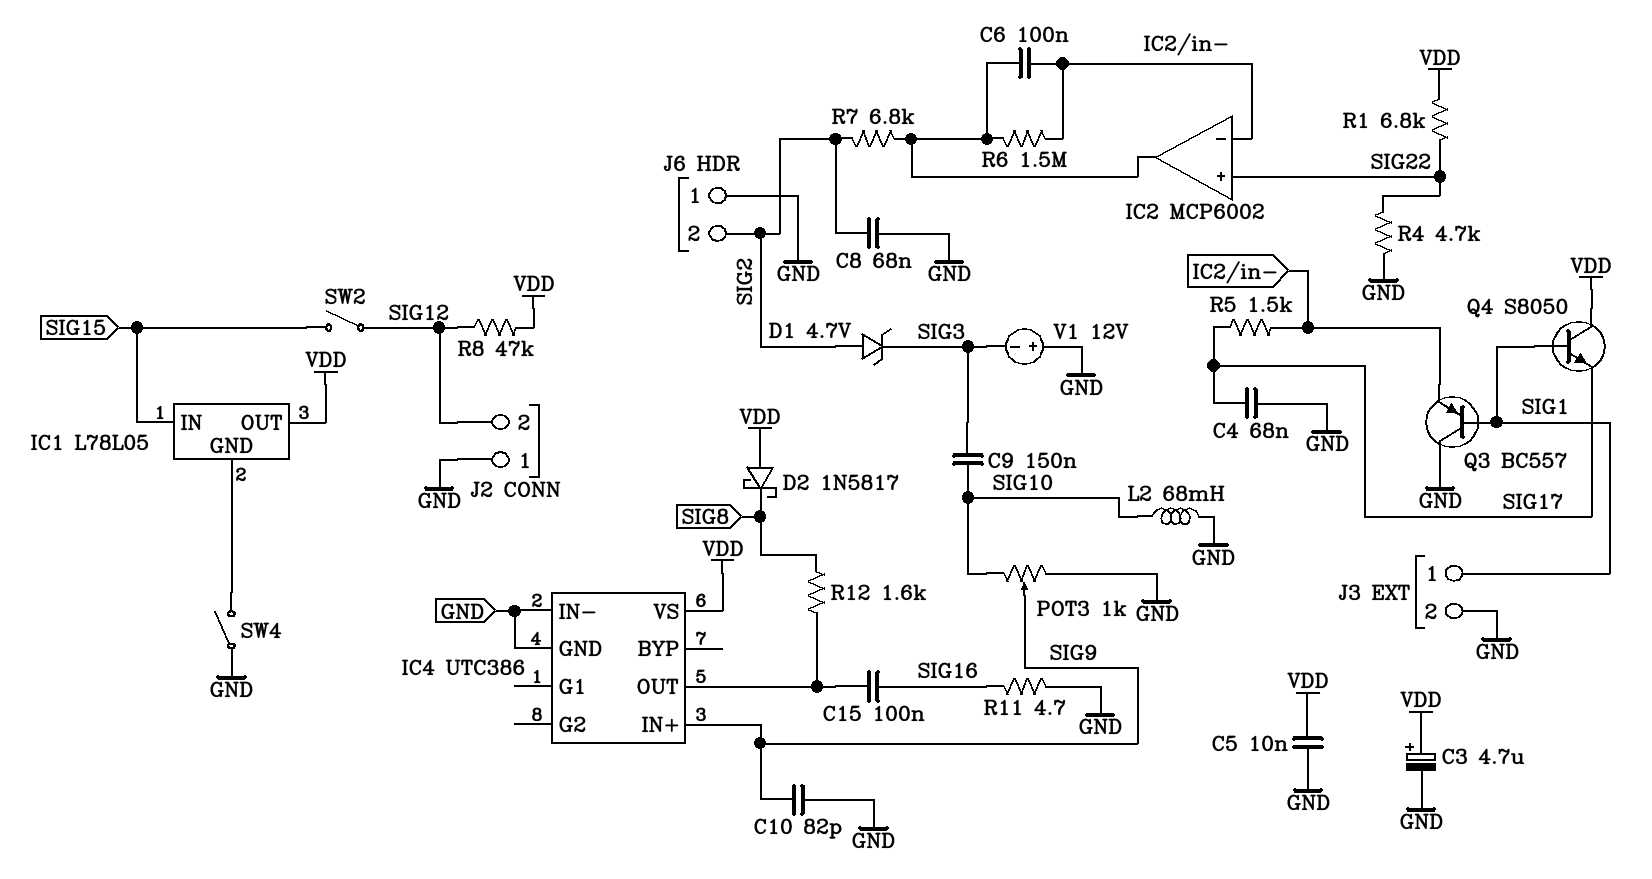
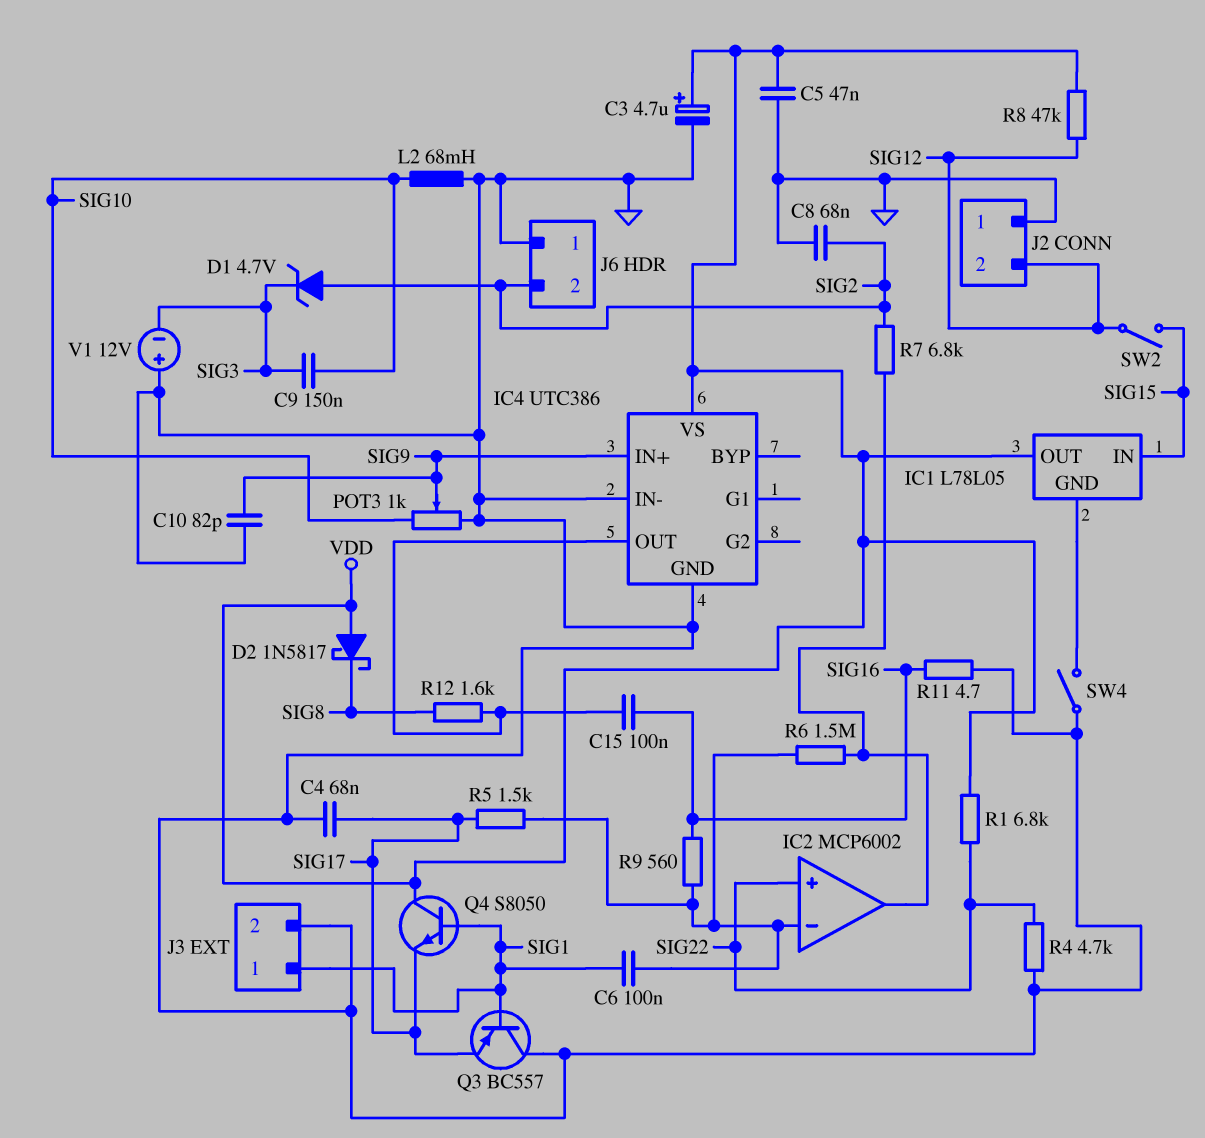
C5: 10nF (GND, VDD) -> 47nF (GND, VDD)
C6: 100nF (IC2/in-, IC2/out) -> 100nF (IC2/in-, SIG1)
Q3: PNP BC557 (B SIG1, C GND, E IC2/in-) -> PNP BC557 (B SIG1, C GND, E SIG17)
R9: none -> 560 (IC2/in-, SIG16)

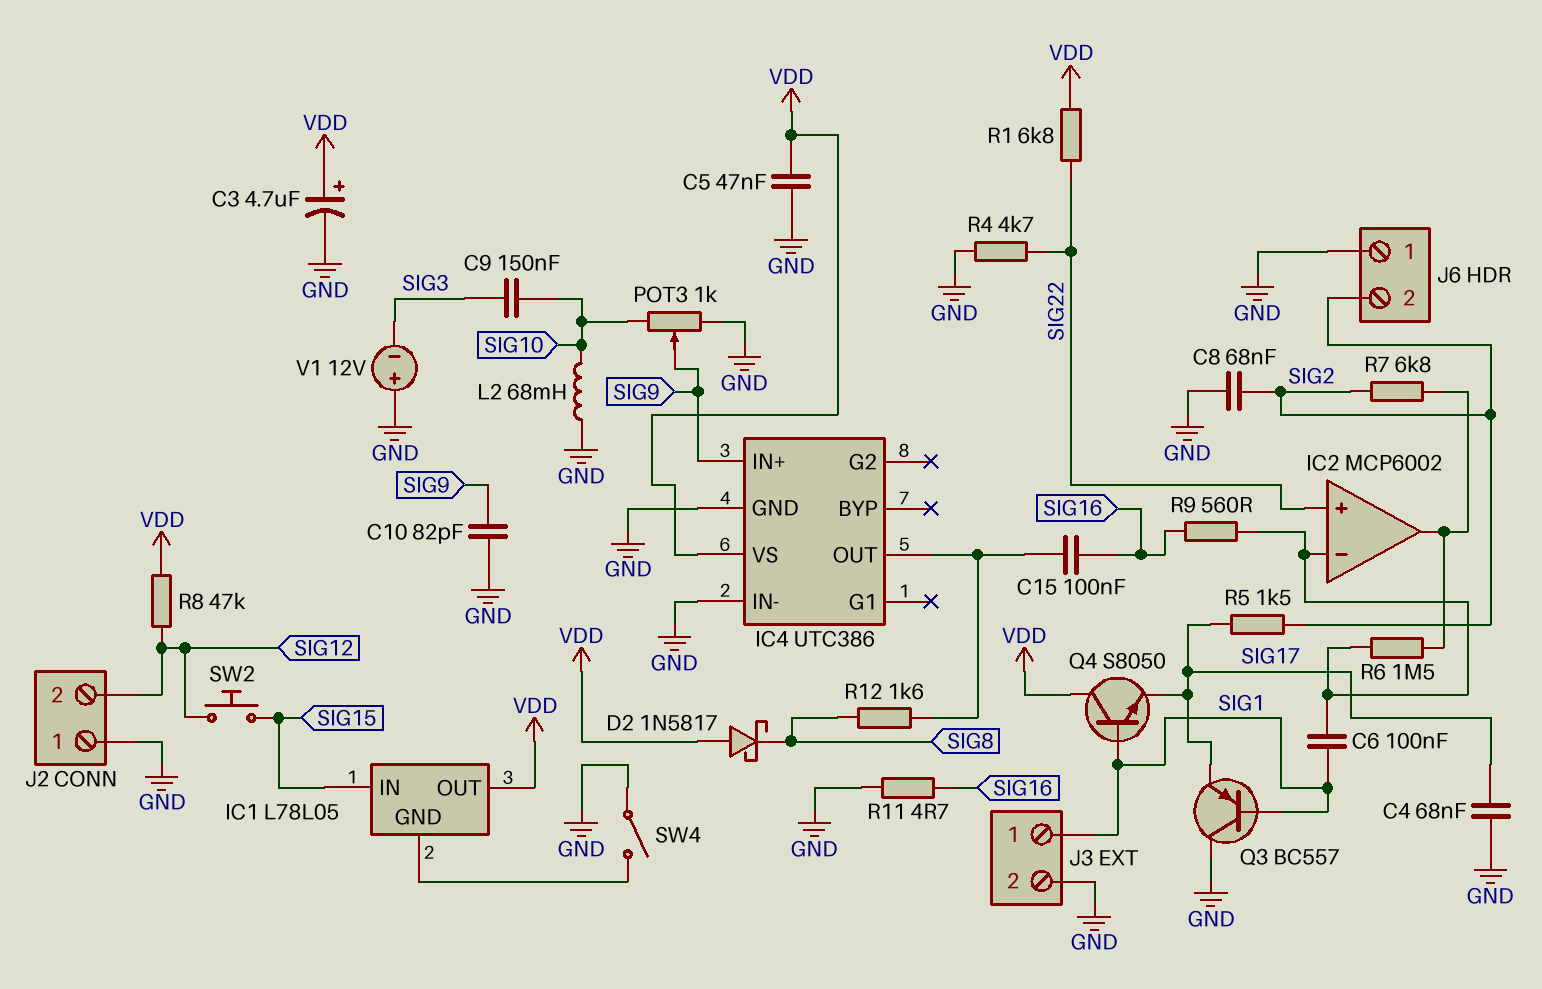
D1: zener 4.7V (A SIG2, K SIG3) -> none
R5: 1.5k (IC2/in-, SIG17) -> 1.5k (SIG2, SIG17)
SW2: switch (SIG12, SIG15) -> button (SIG12, SIG15)

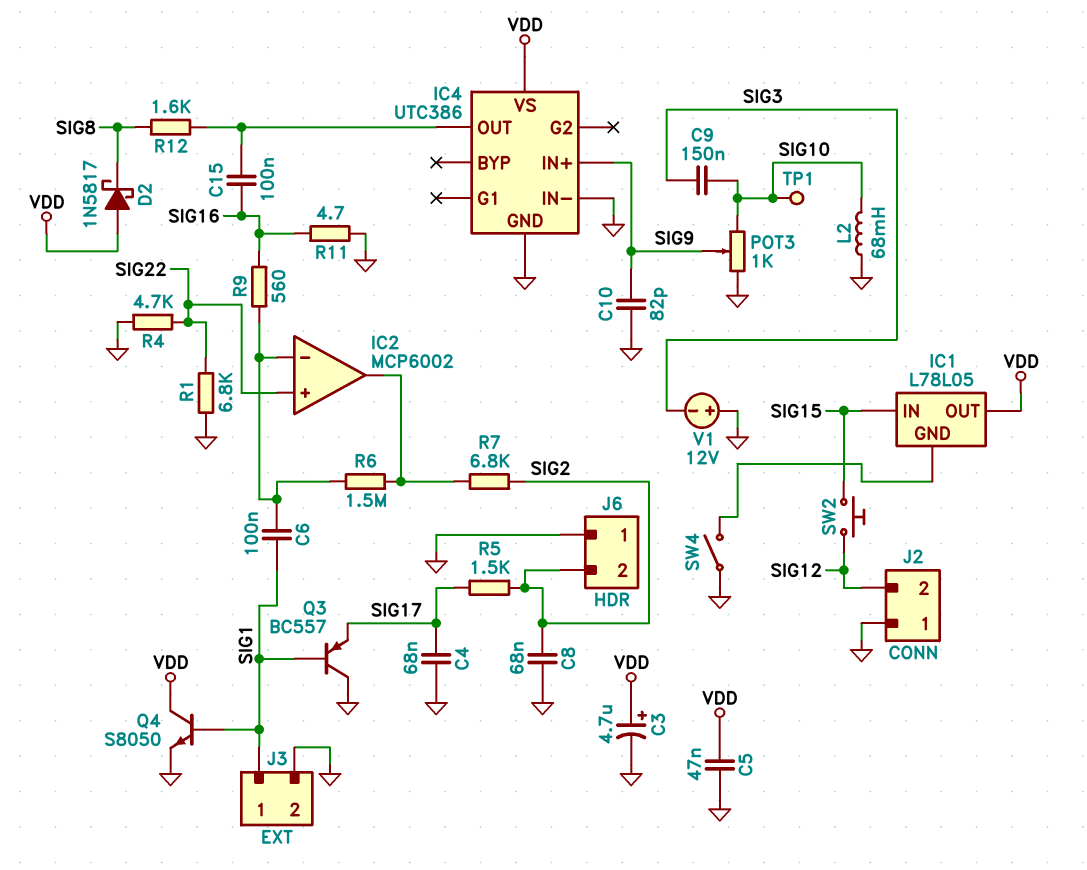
Q4: NPN S8050 (B SIG1, C VDD, E SIG17) -> NPN S8050 (B SIG1, C VDD, E GND)
R1: 6.8k (SIG22, VDD) -> 6.8k (GND, SIG22)
R8: 47k (SIG12, VDD) -> none
TP1: none -> test point (SIG10)

